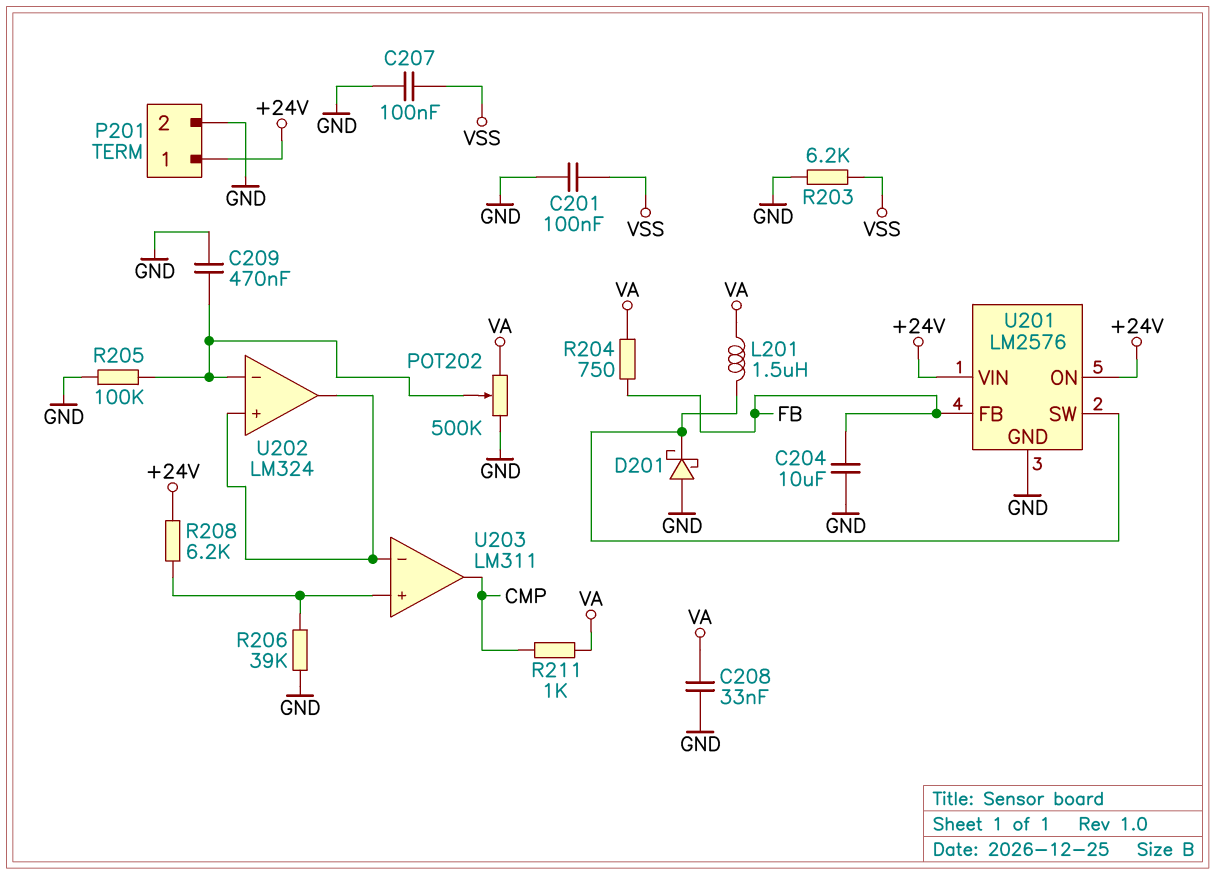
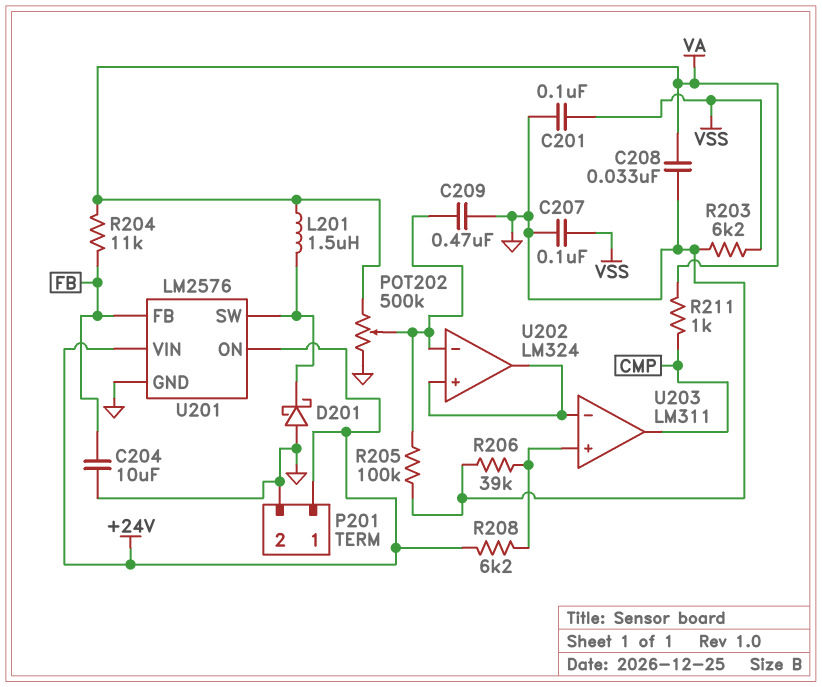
R204: 750 (FB, VA) -> 11k (FB, VA)

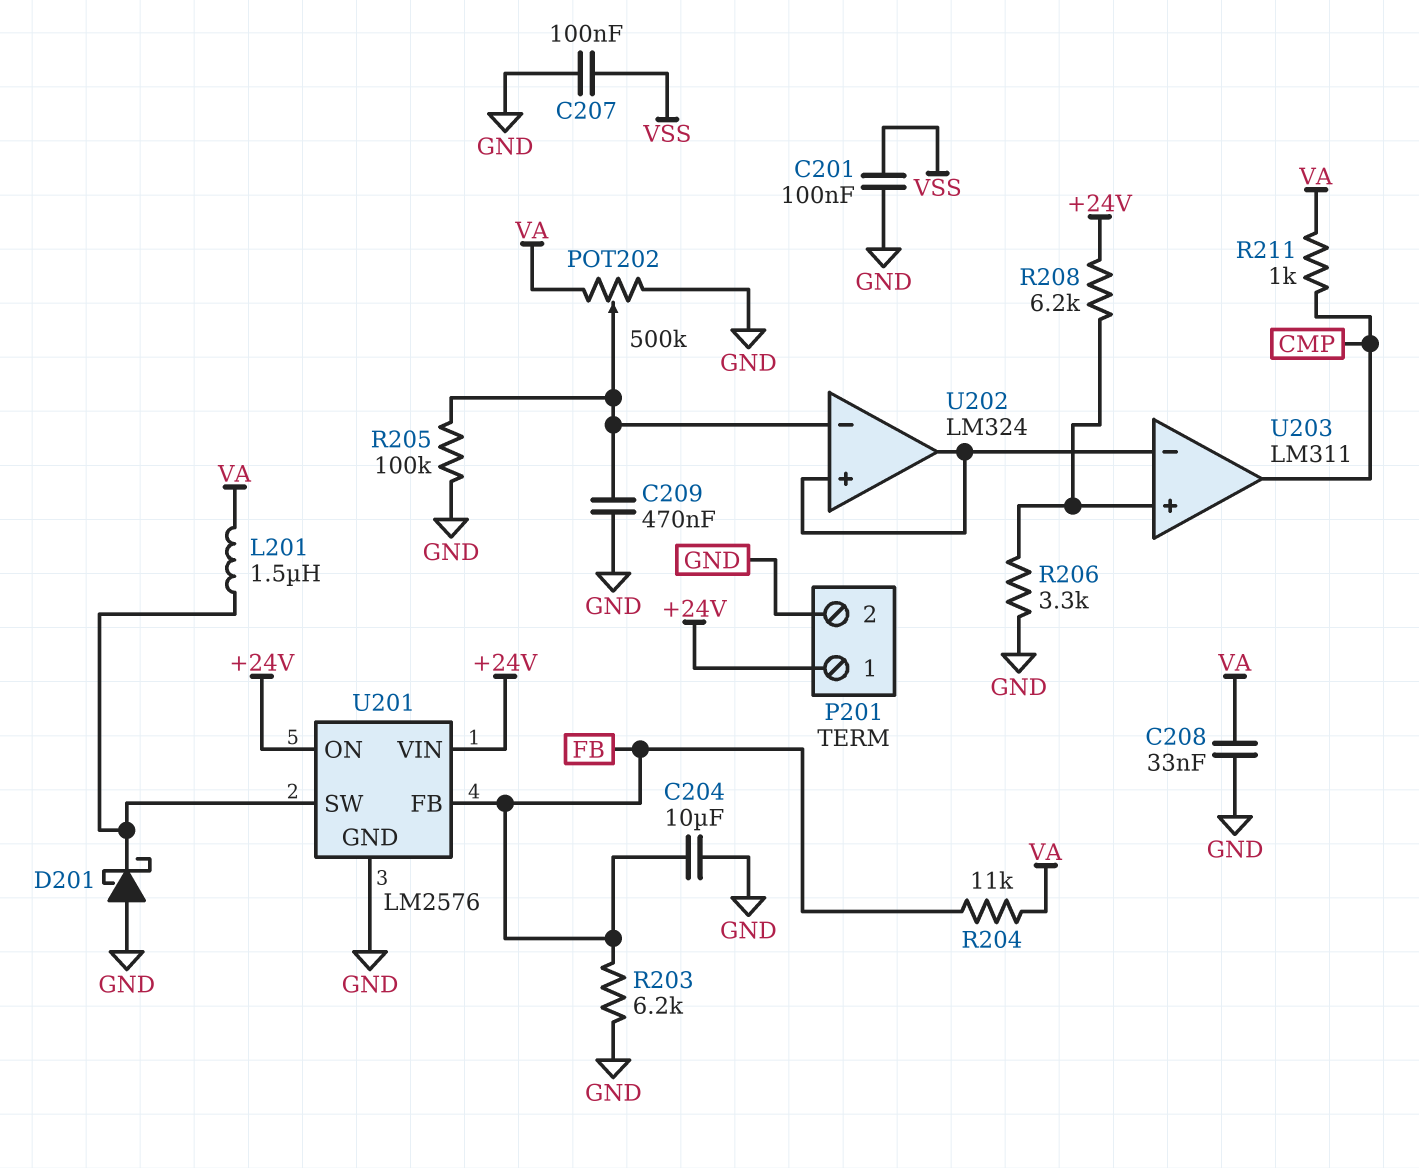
R203: 6.2k (GND, VSS) -> 6.2k (FB, GND)
R206: 39k (GND, U203/in+) -> 3.3k (GND, U203/in+)

